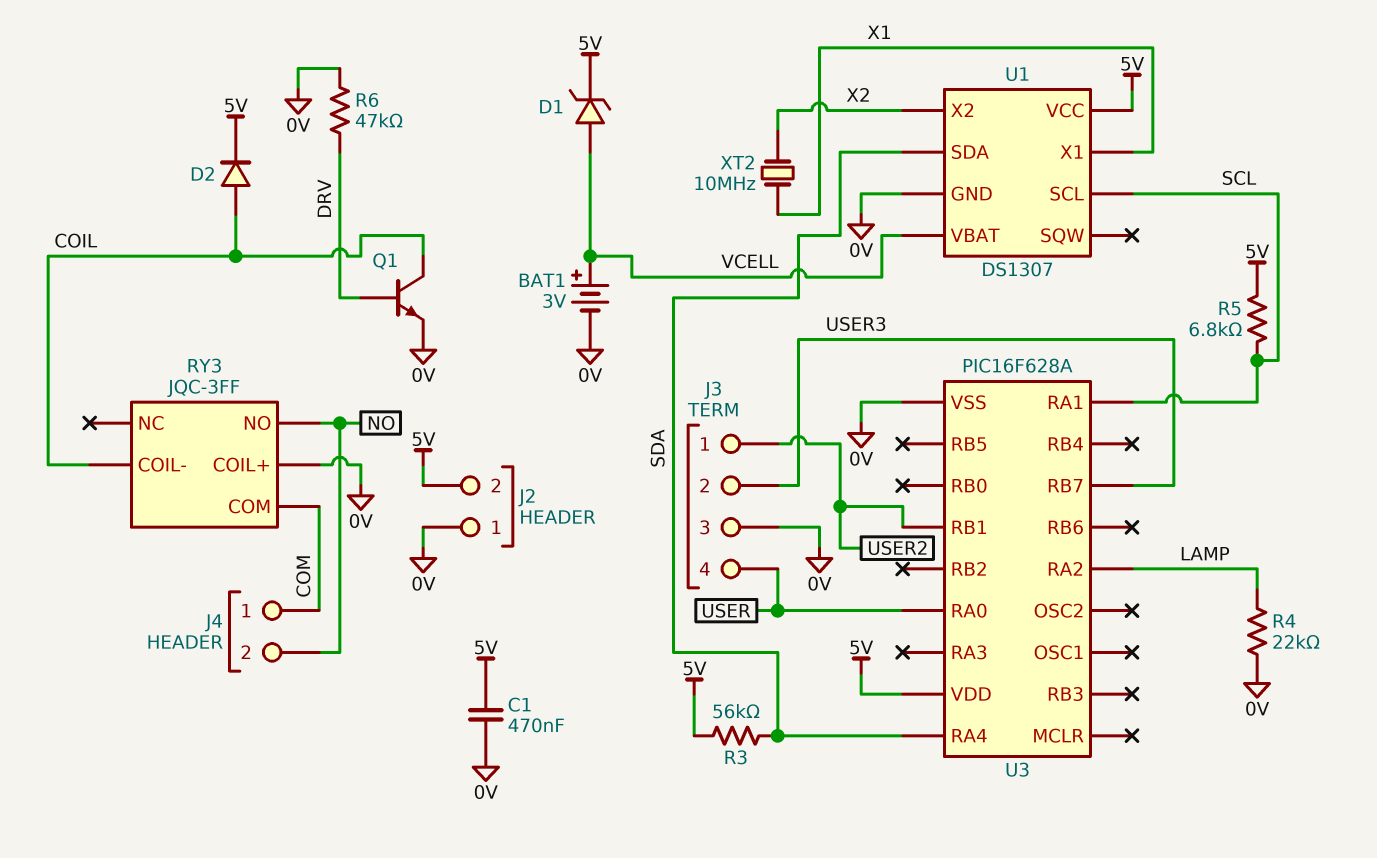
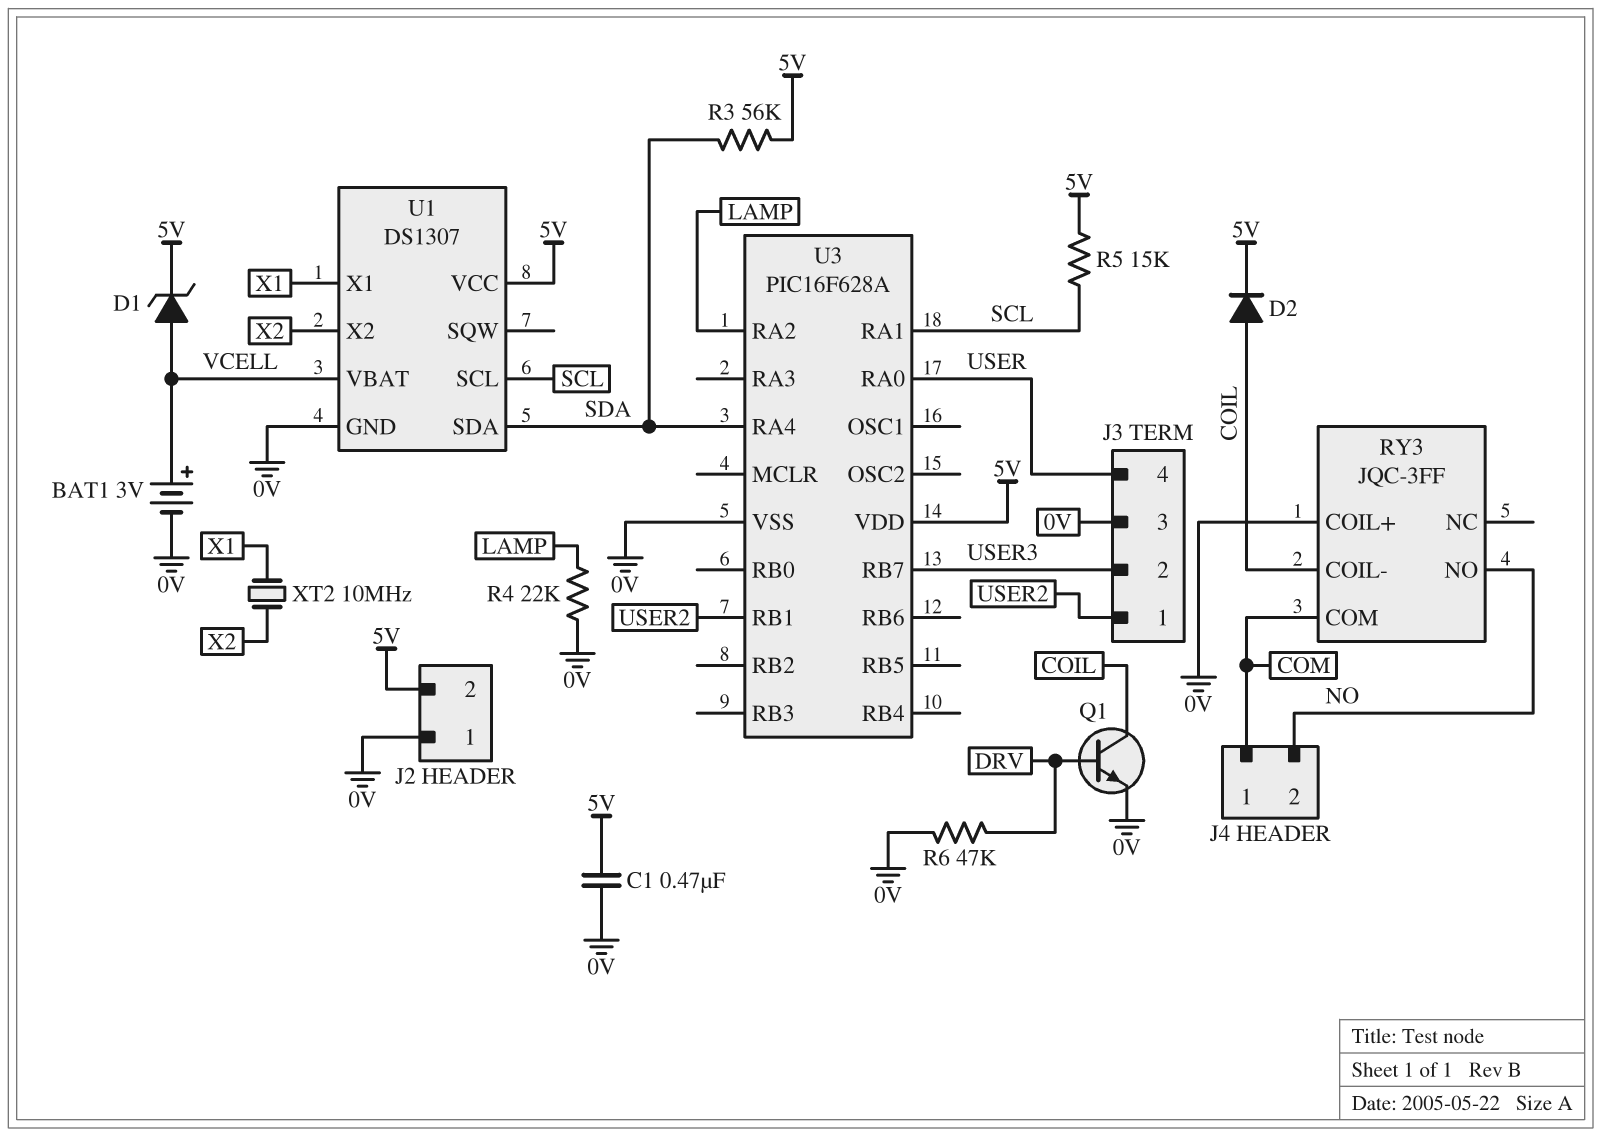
R5: 6.8k (5V, SCL) -> 15k (5V, SCL)

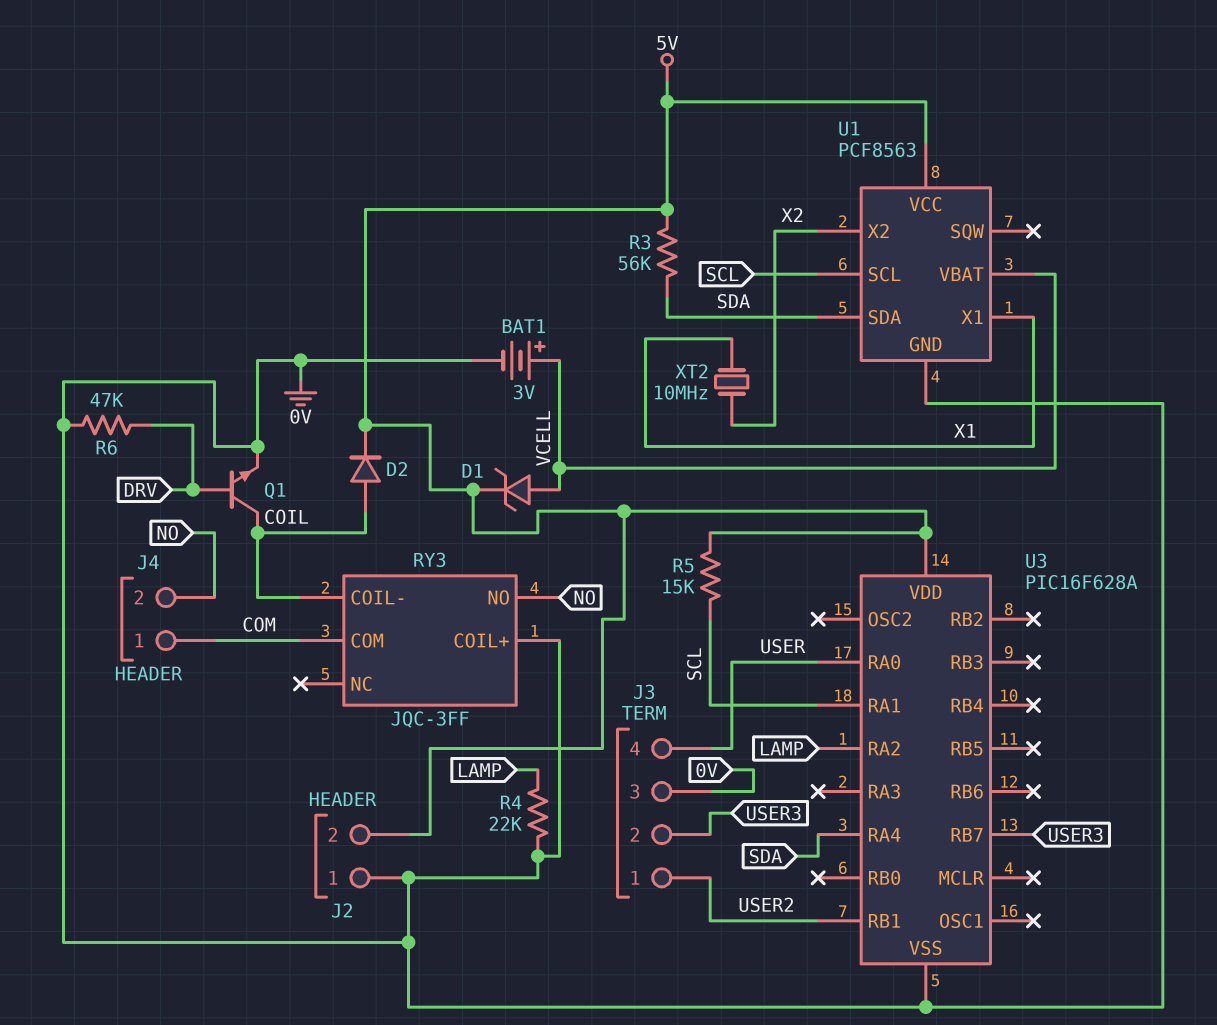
C1: 470nF (0V, 5V) -> none
U1: DS1307 -> PCF8563

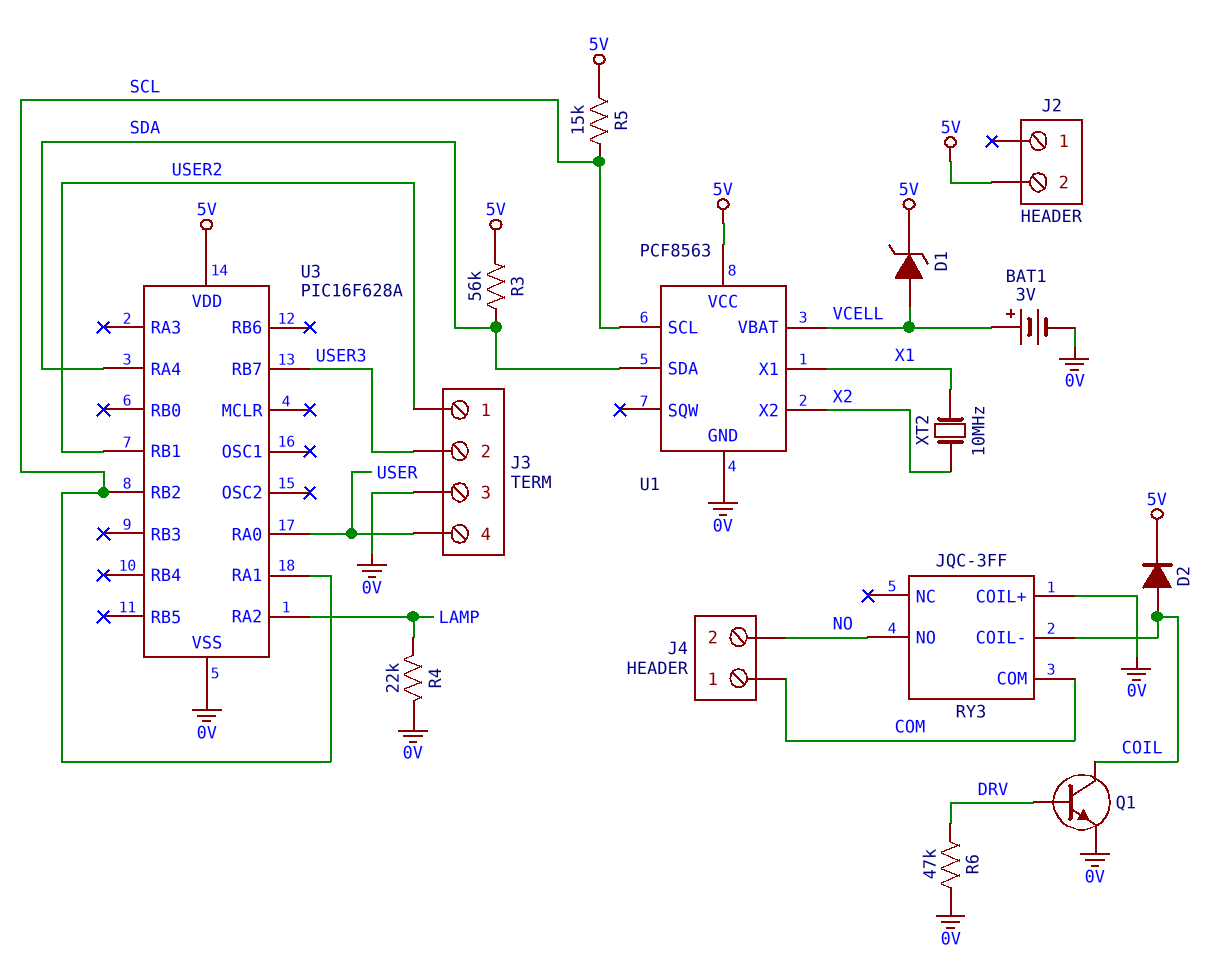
J2 pin 1: 0V -> none
U3 pin RB2: none -> SCL

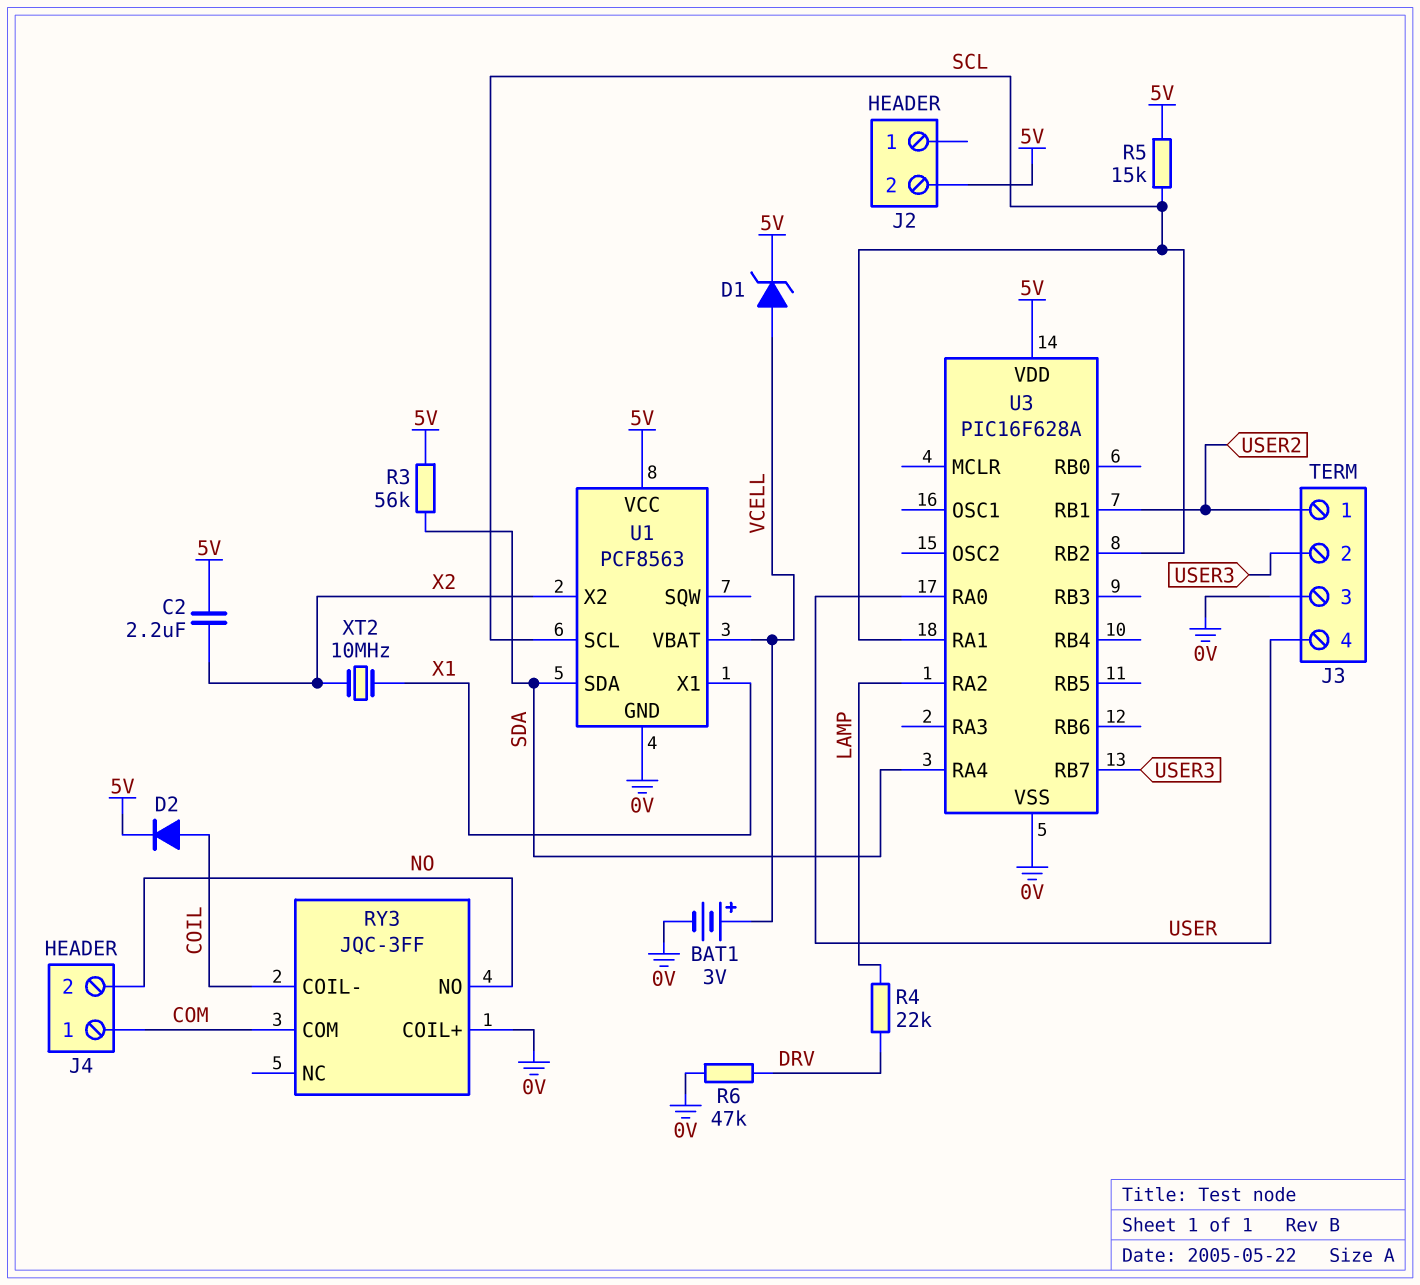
C2: none -> 2.2uF (5V, X2)
Q1: NPN (B DRV, C COIL, E 0V) -> none
R4: 22k (0V, LAMP) -> 22k (DRV, LAMP)

